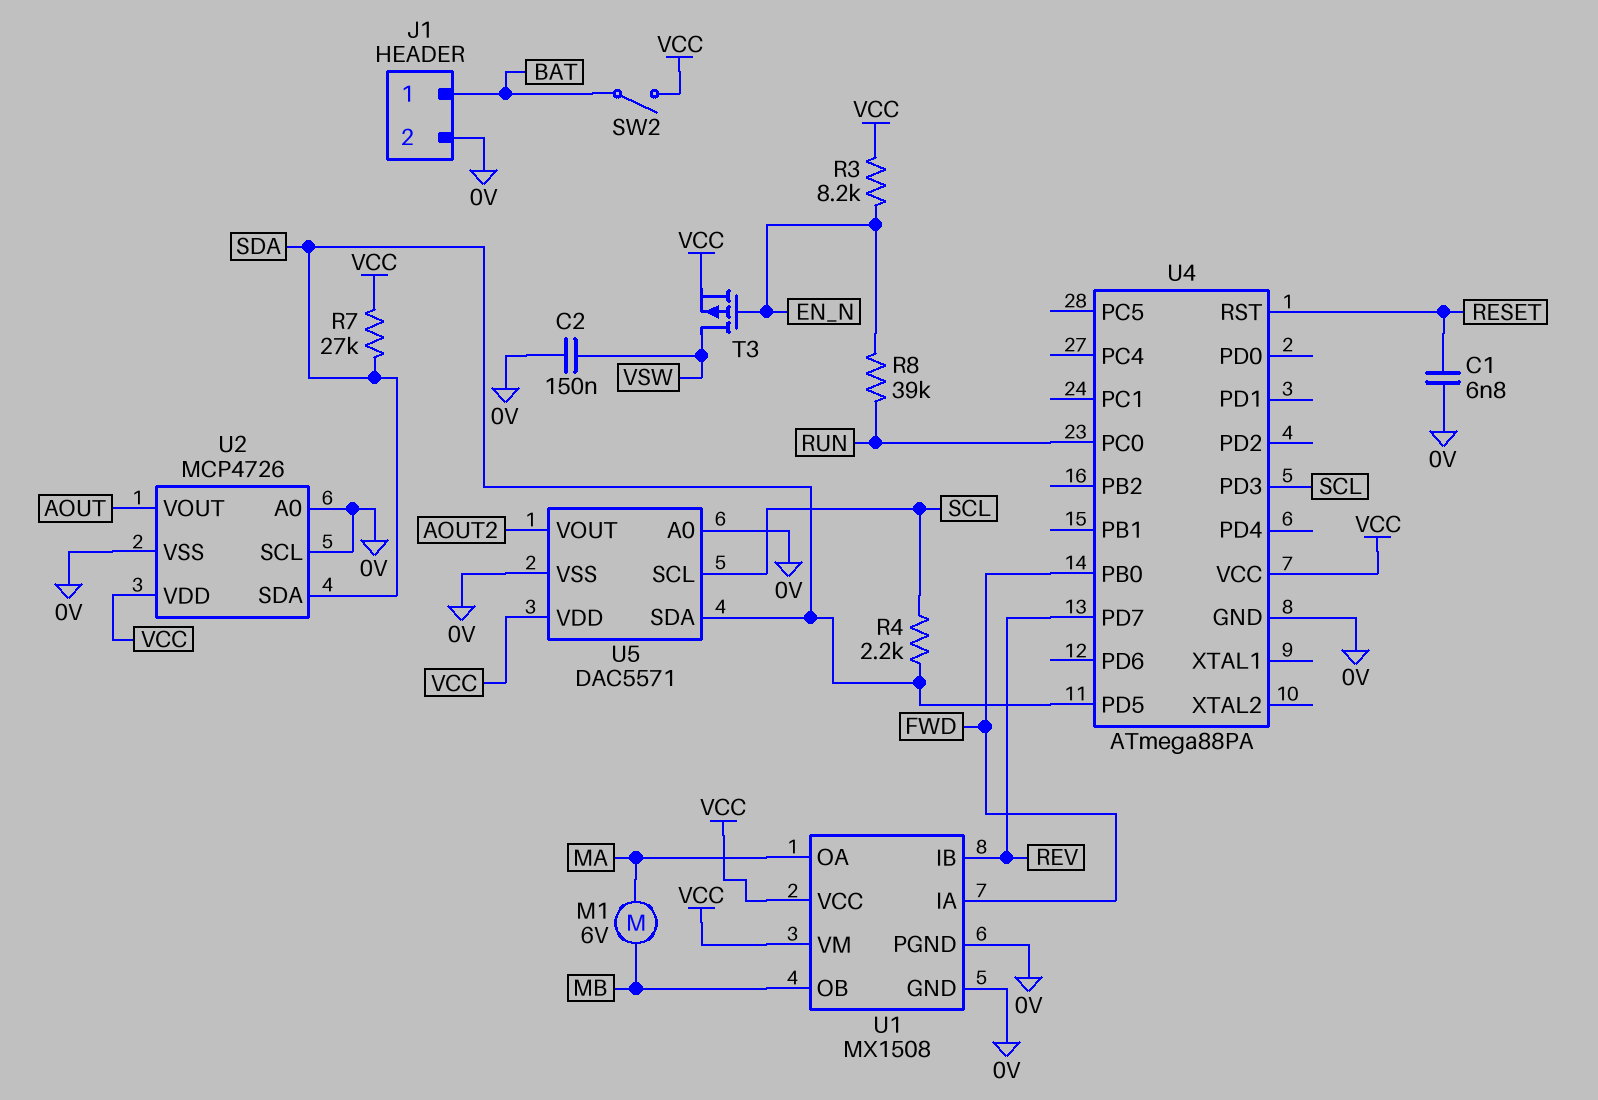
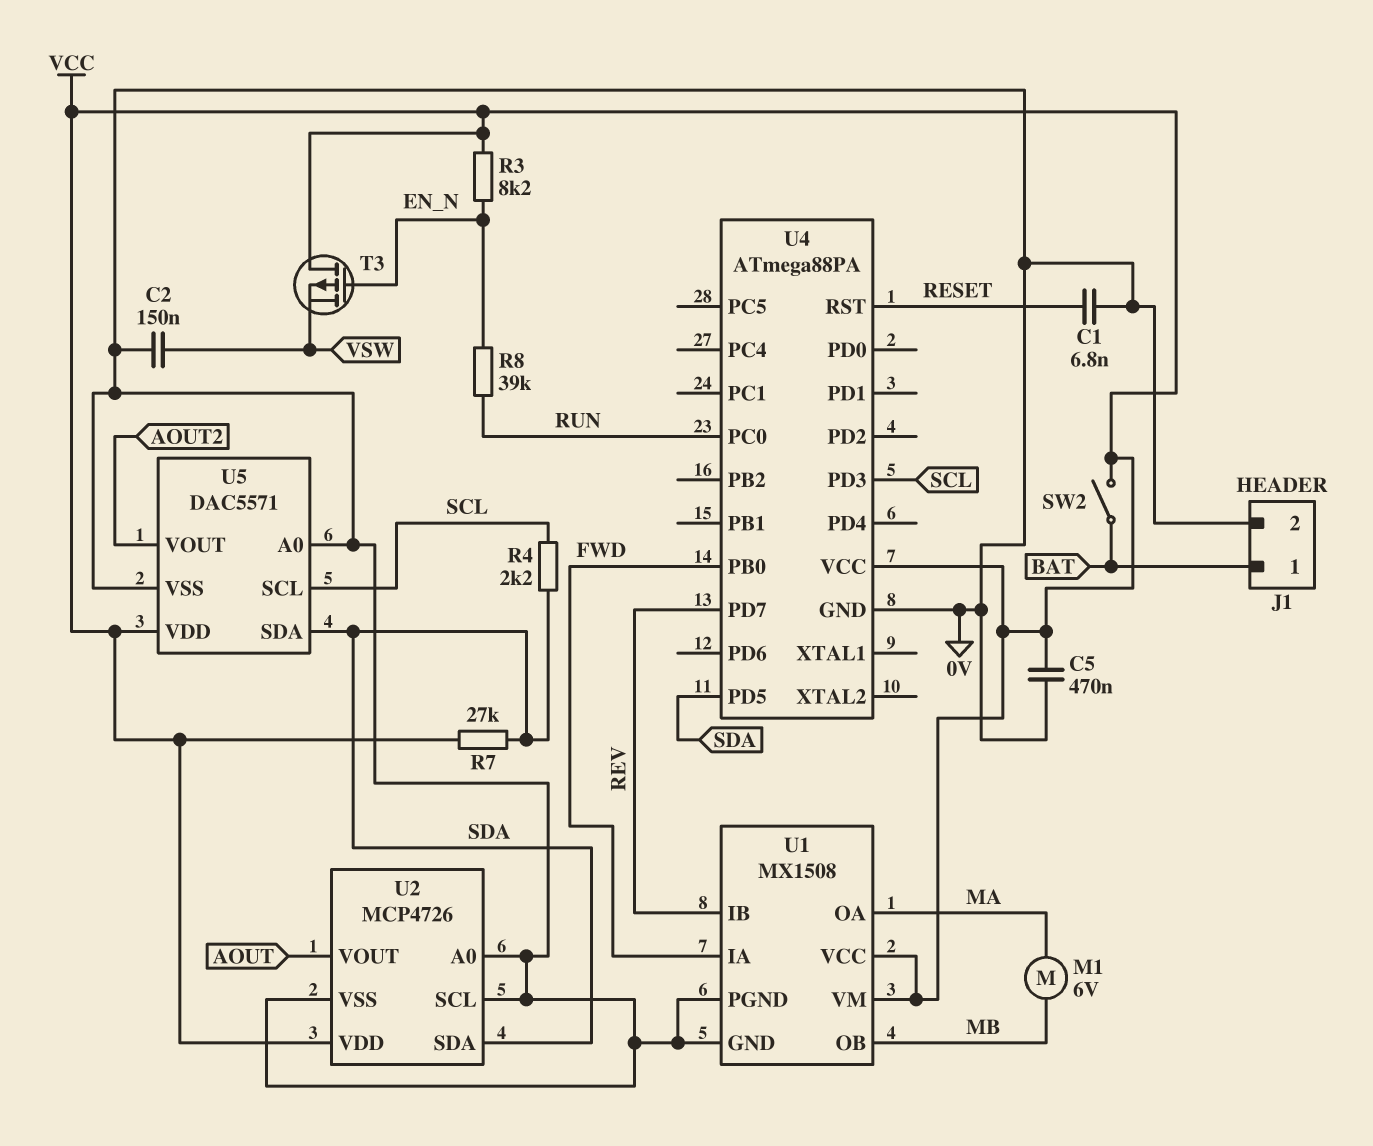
C5: none -> 470nF (0V, VCC)
T3: PMOS (G EN_N, D VSW, S VCC) -> PMOS (G EN_N, D VCC, S VSW)

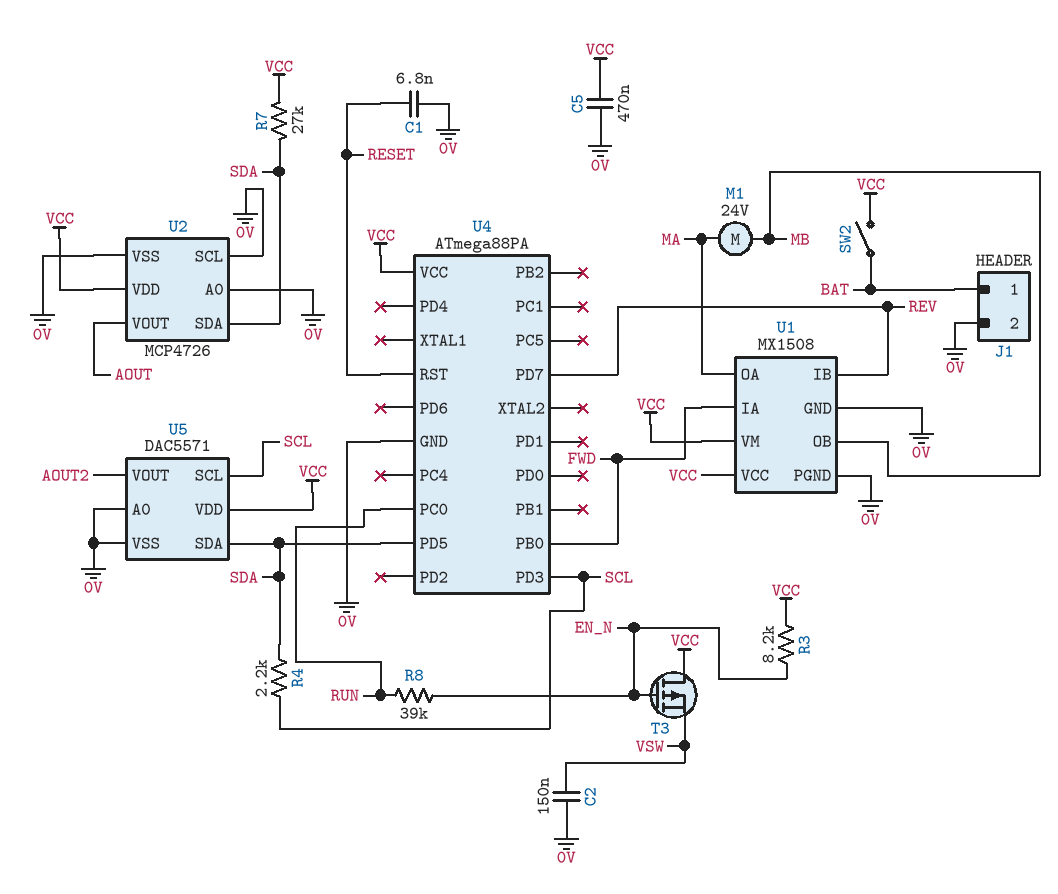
M1: motor 6V (MA, MB) -> motor 24V (MA, MB)

